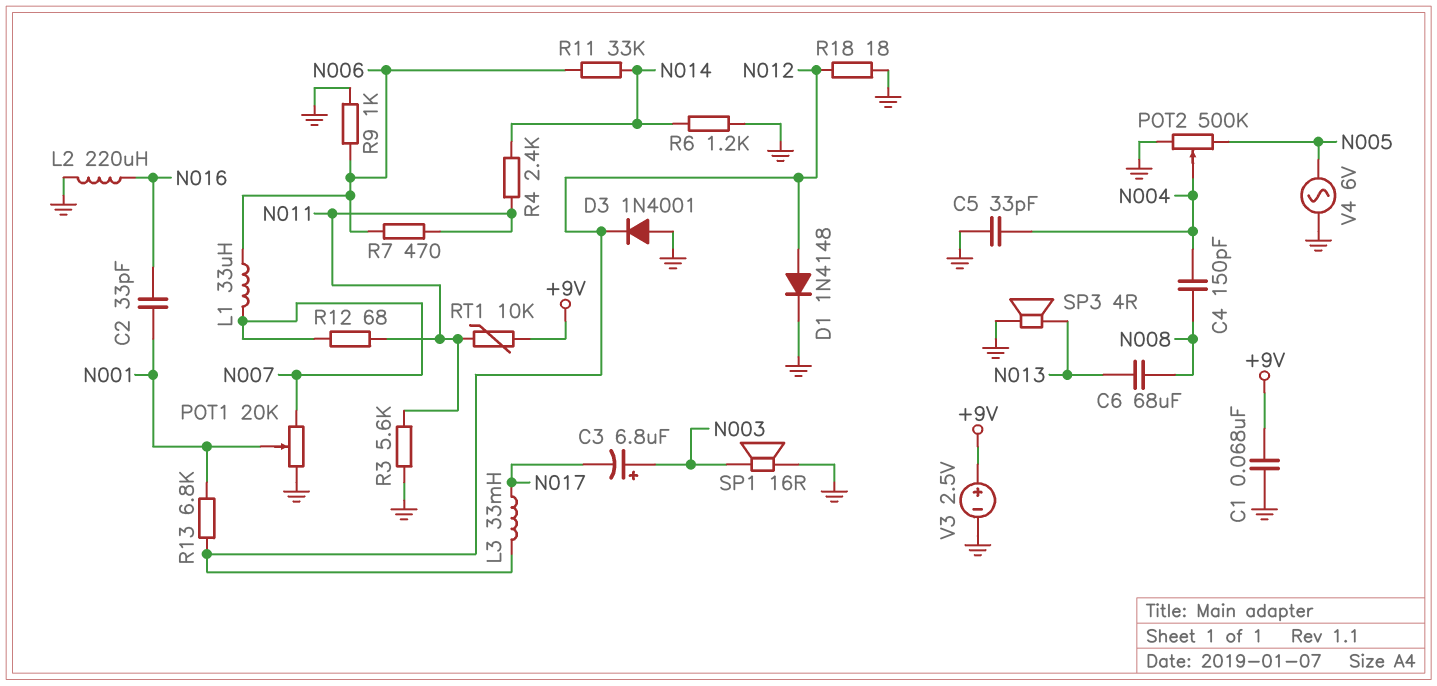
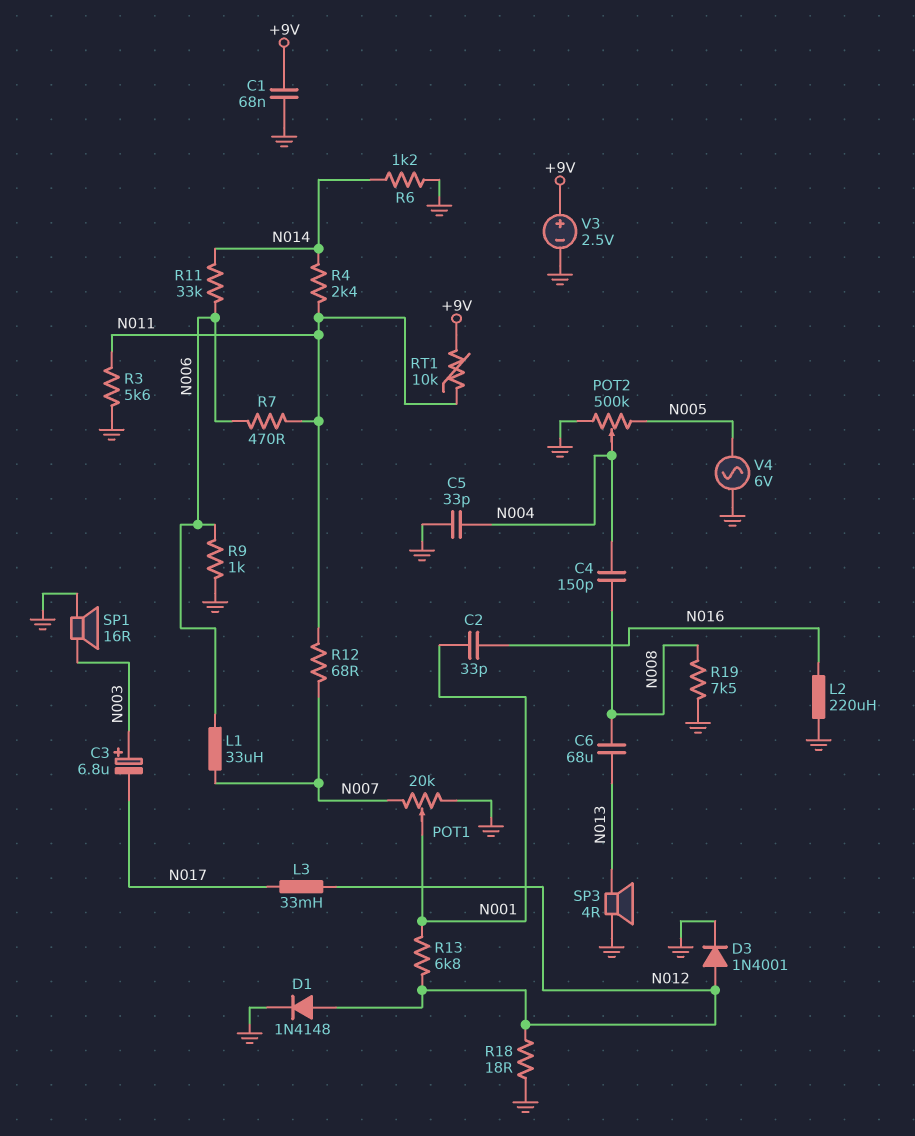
D3: diode 1N4001 (A GND, K N012) -> diode 1N4001 (A N012, K GND)
R19: none -> 7.5k (GND, N008)

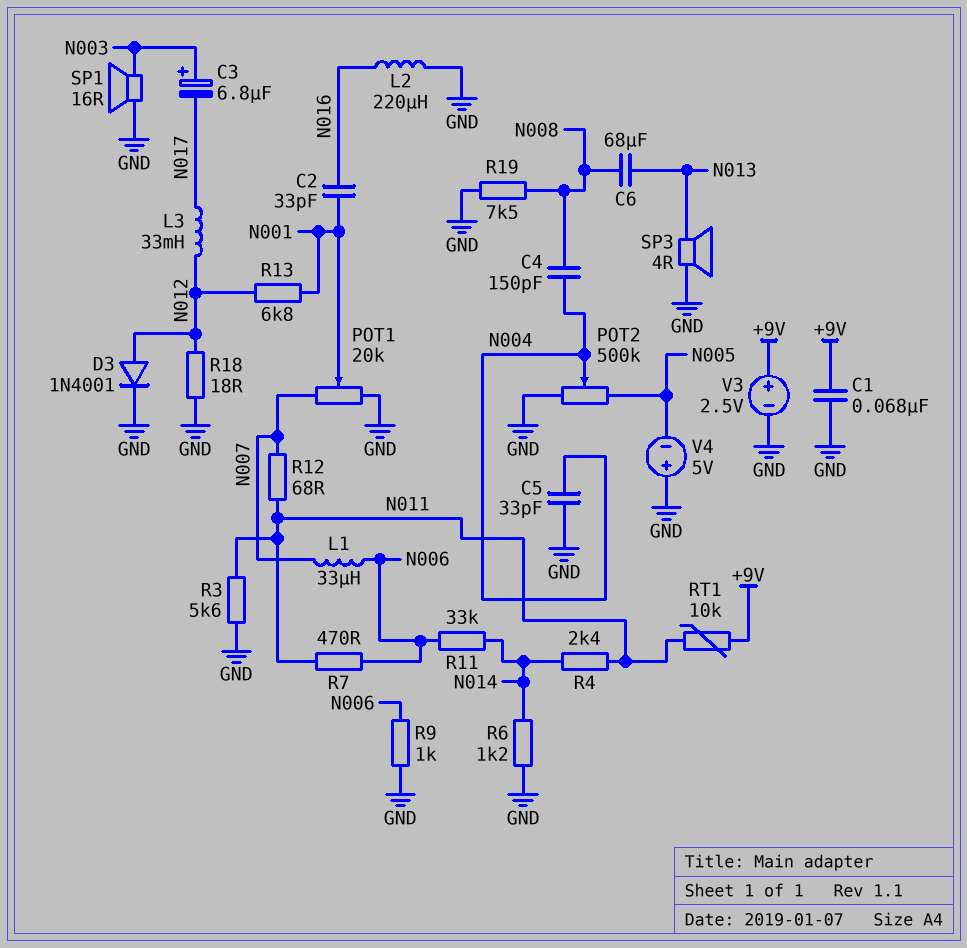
D1: diode 1N4148 (A N012, K GND) -> none
V4: AC 6V (GND, N005) -> 5V (plus GND, minus N005)

